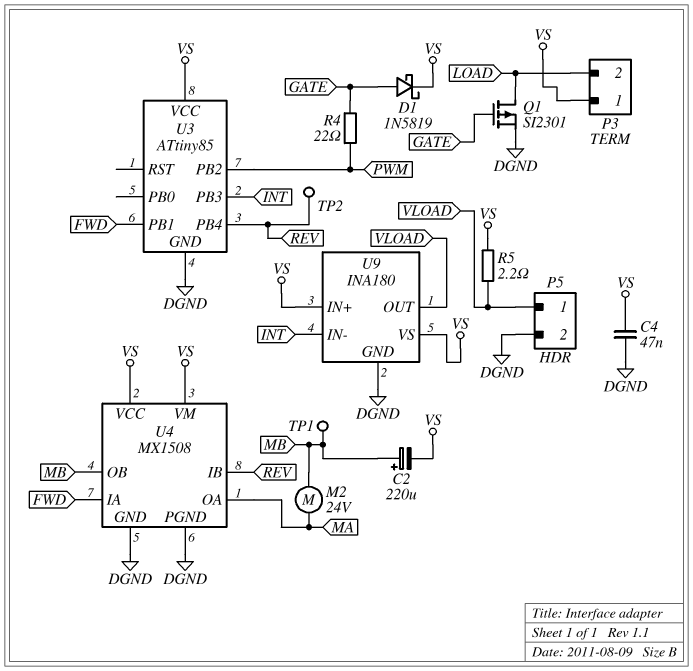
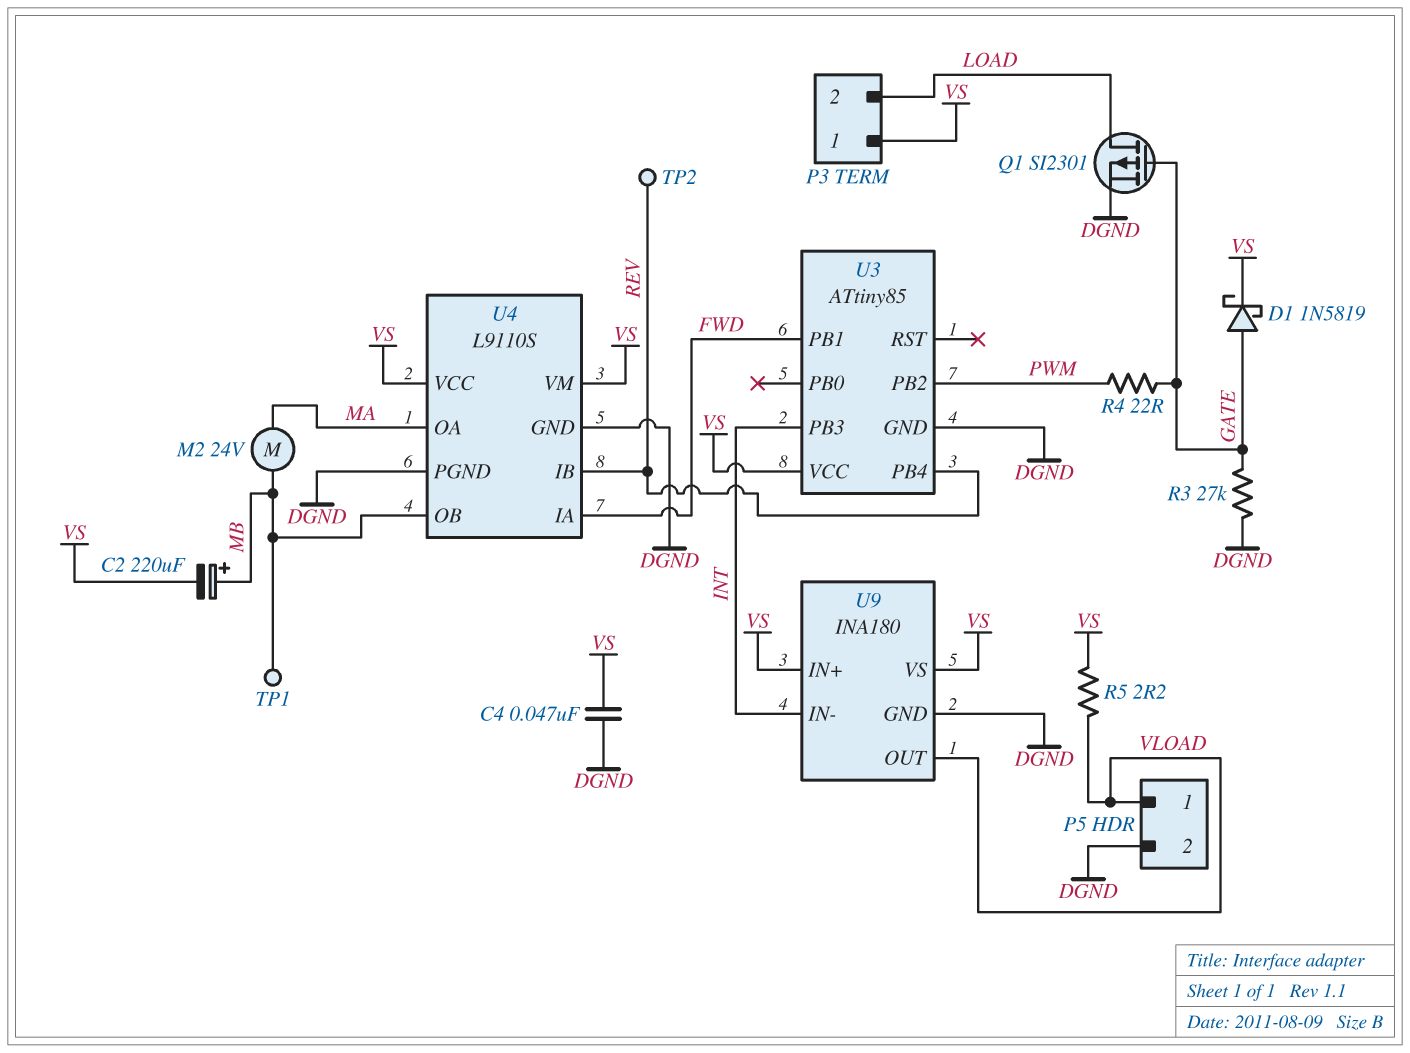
R3: none -> 27k (DGND, GATE)
U4: MX1508 -> L9110S

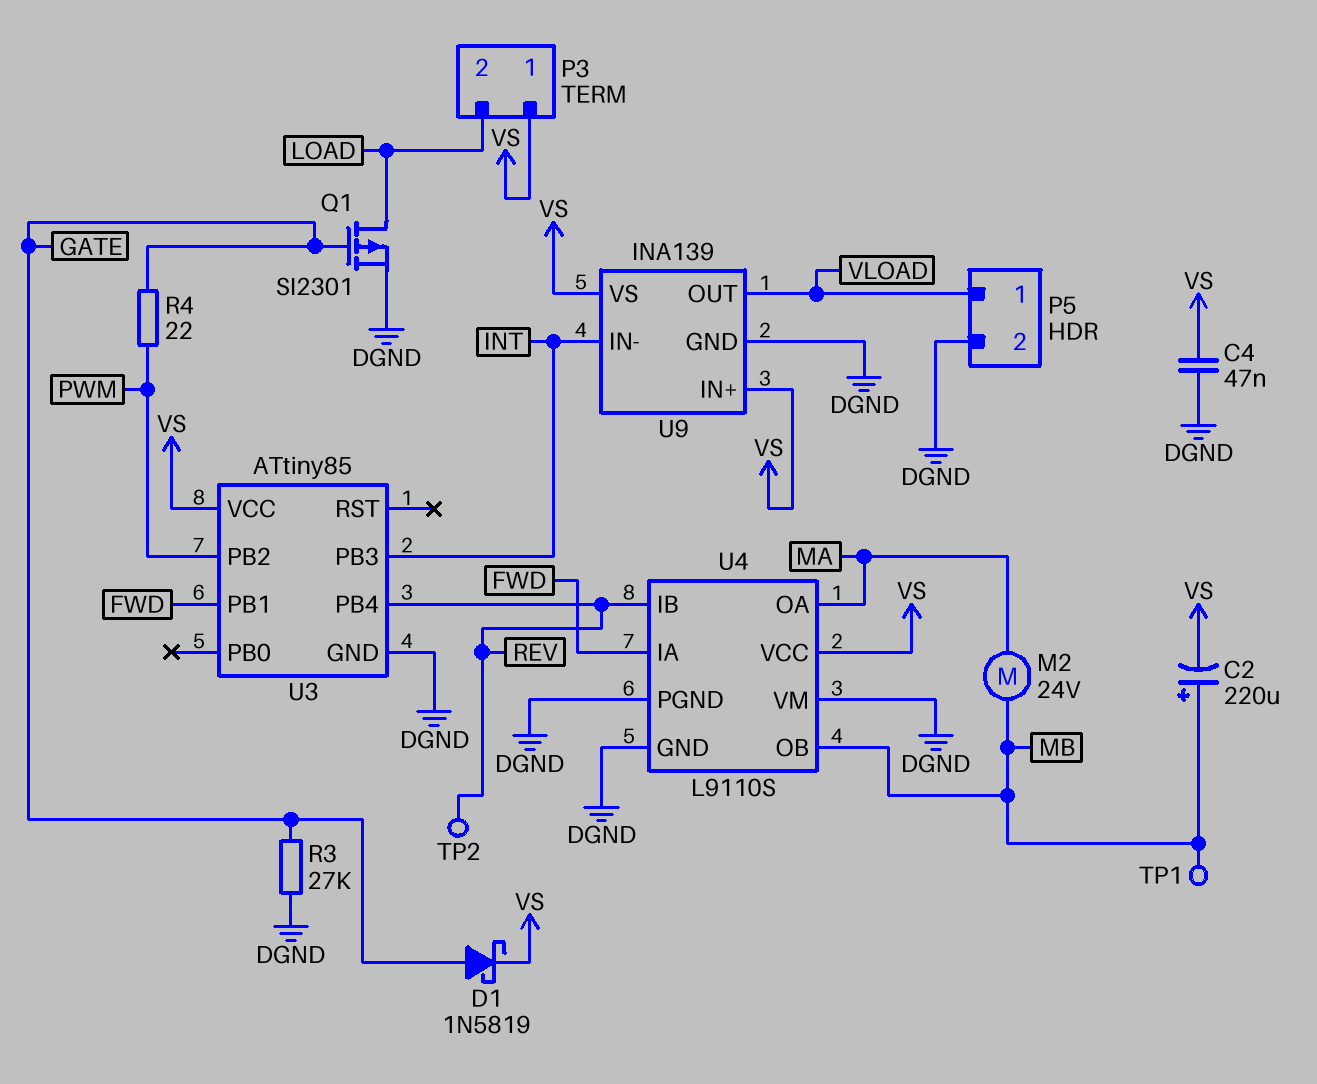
R5: 2.2 (VLOAD, VS) -> none
U4 pin VM: VS -> DGND
U9: INA180 -> INA139

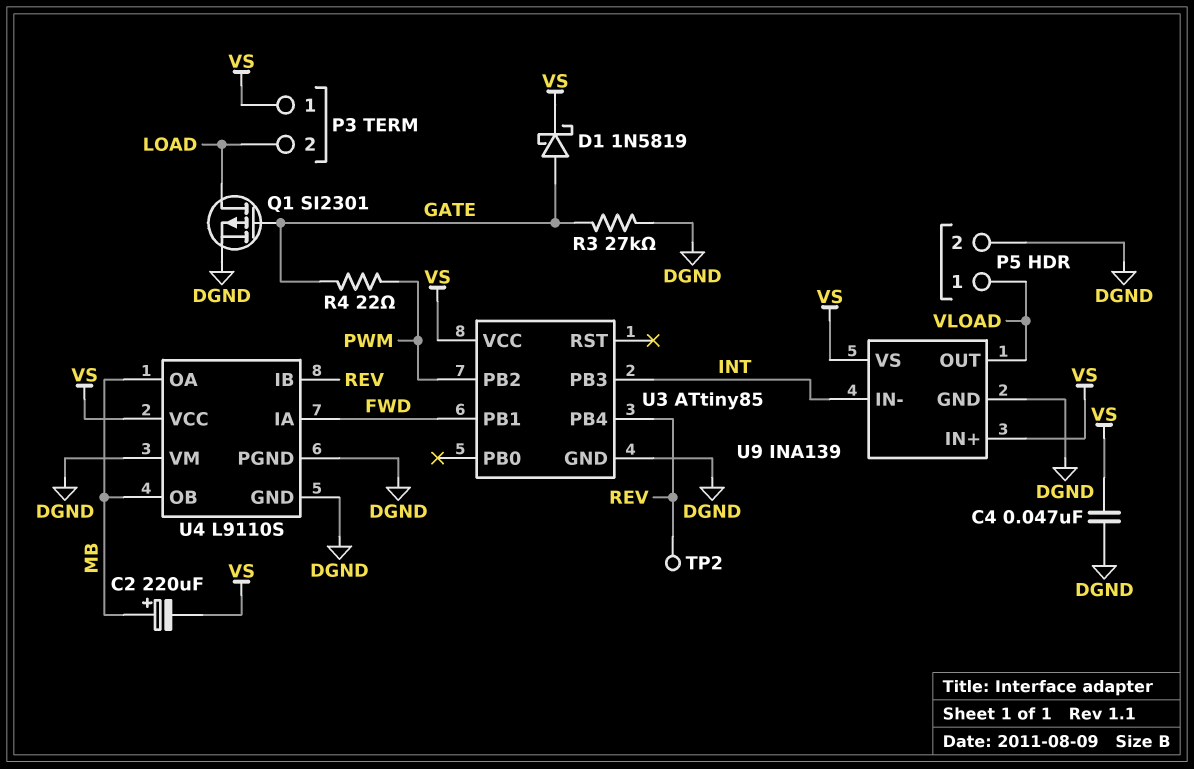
M2: motor 24V (MA, MB) -> none
TP1: test point (MB) -> none
U4 pin OA: MA -> MB

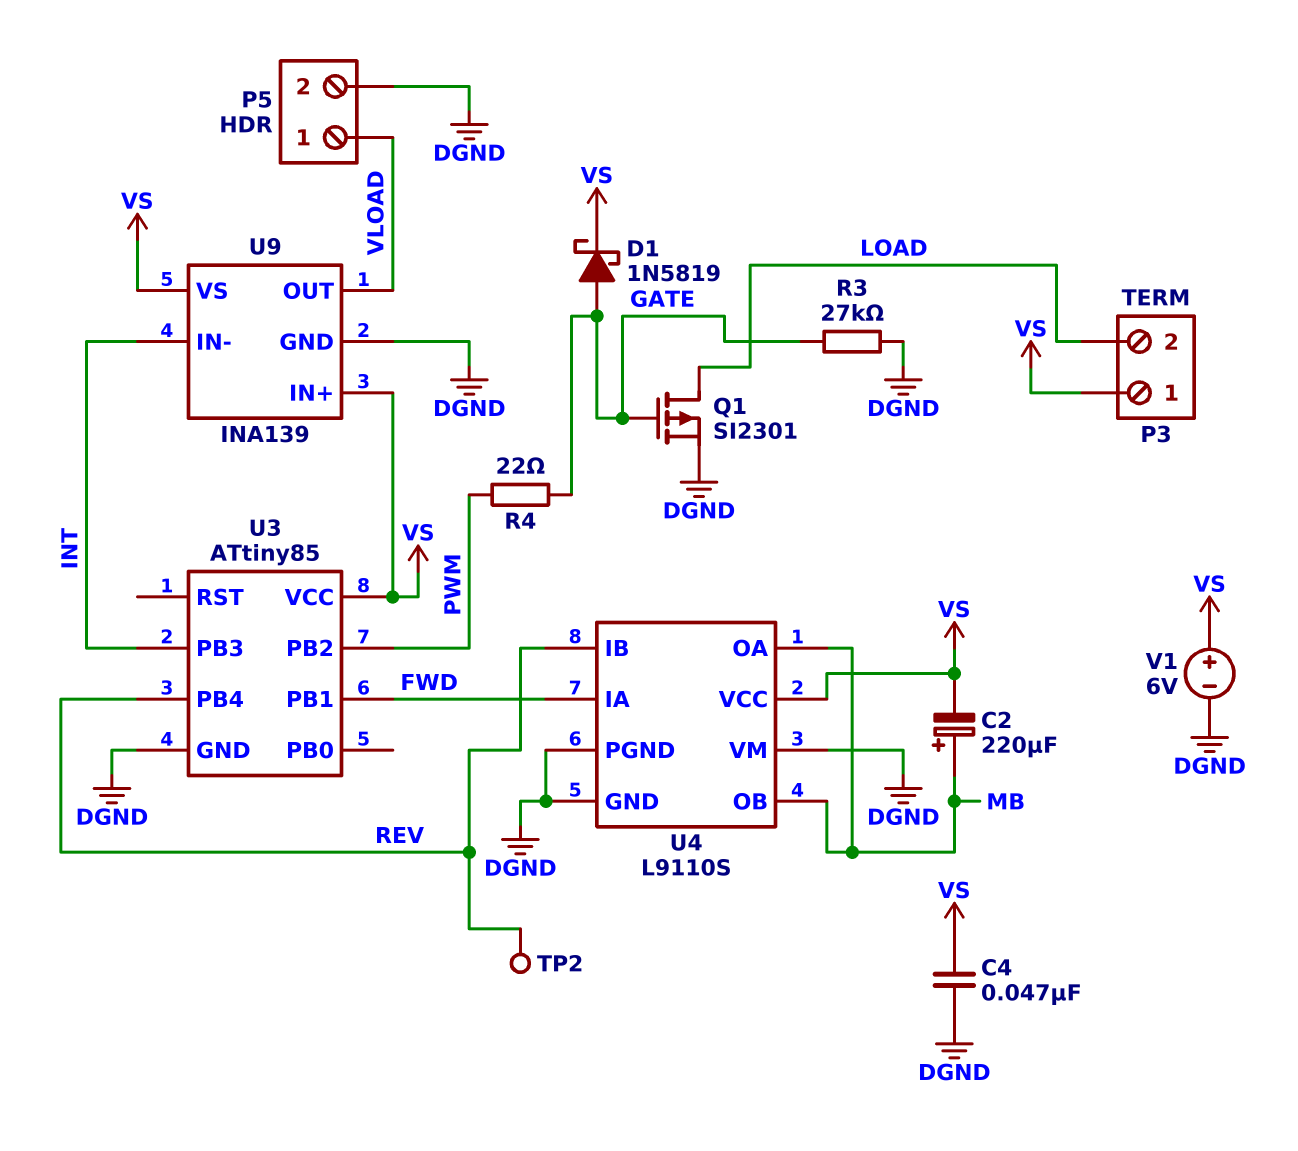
V1: none -> 6V (plus VS, minus DGND)

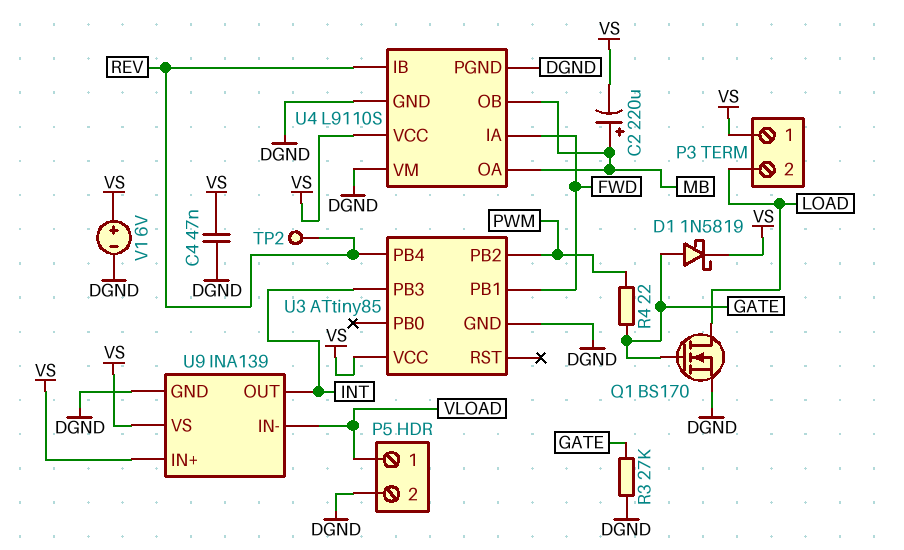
Q1: PMOS SI2301 (G GATE, D LOAD, S DGND) -> NMOS BS170 (G GATE, D LOAD, S DGND)
U9 pin IN-: INT -> VLOAD
U9 pin OUT: VLOAD -> INT

